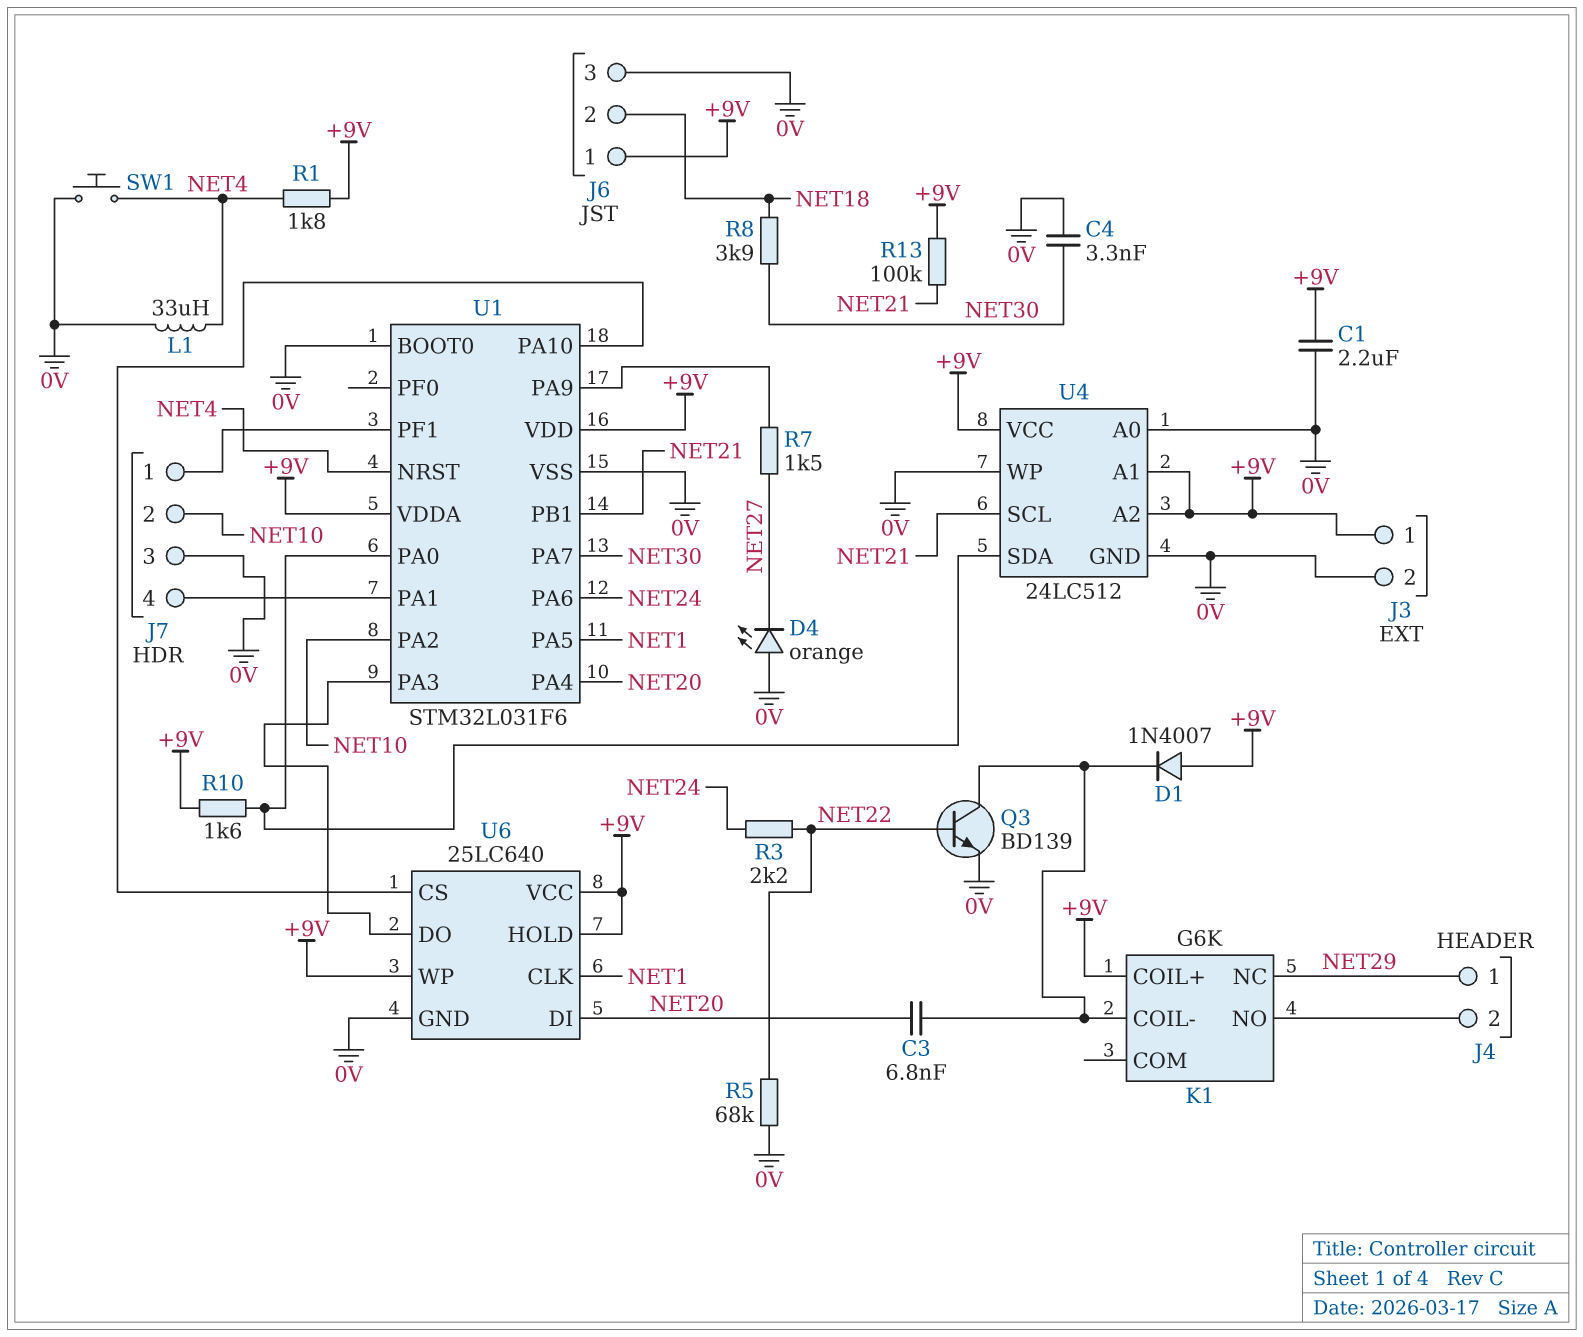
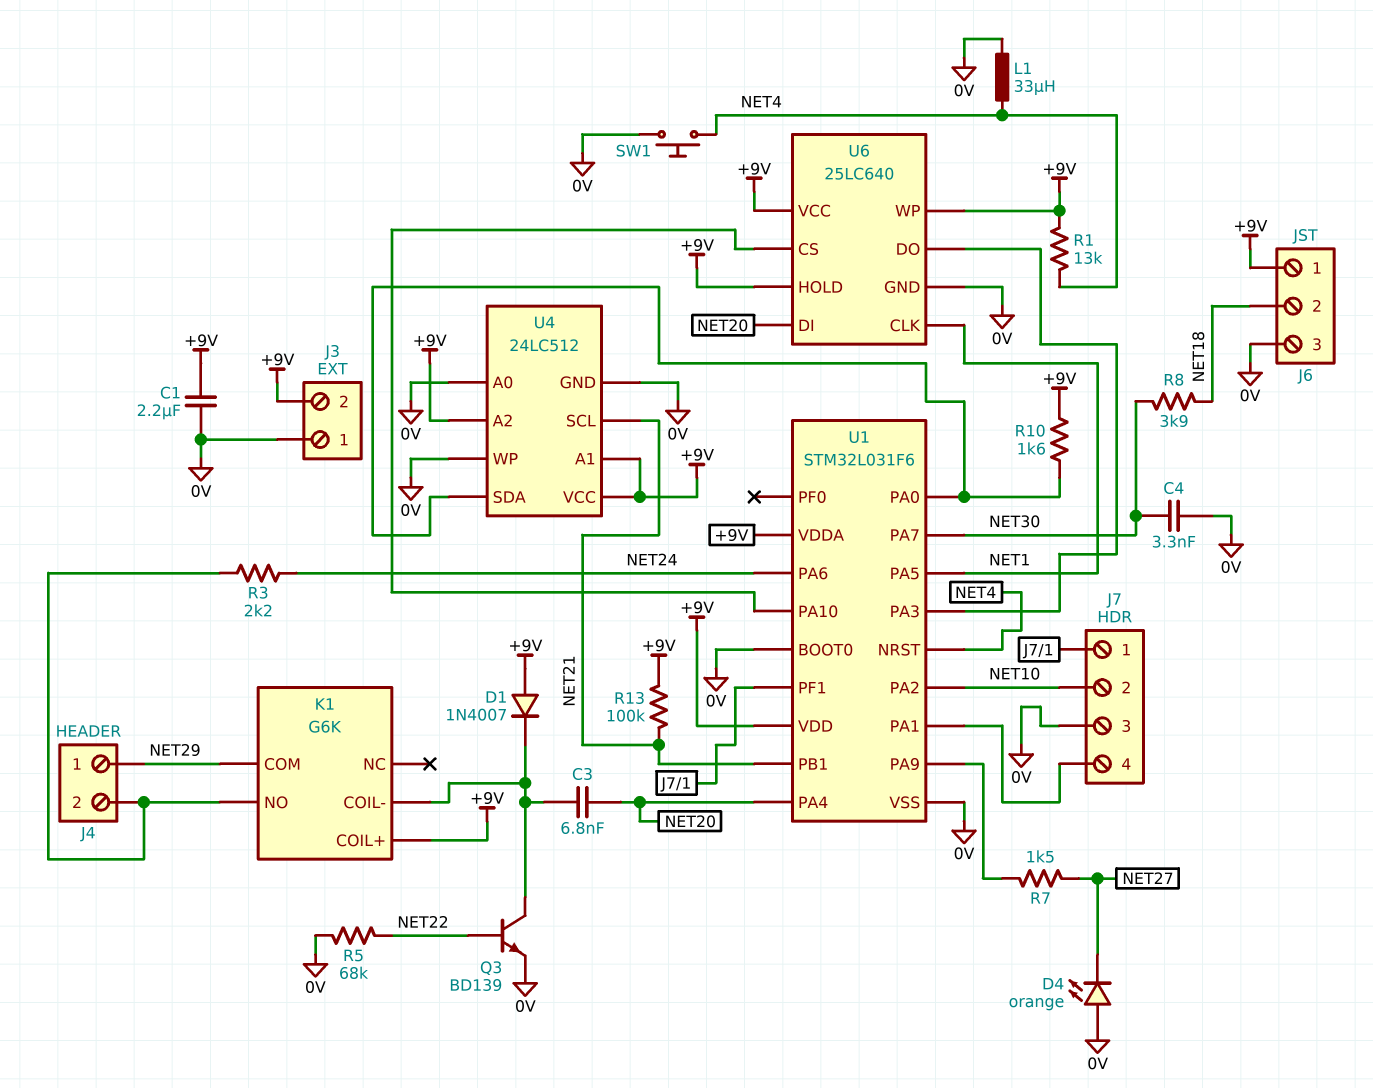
J3 pin 1: +9V -> 0V
J3 pin 2: 0V -> +9V
K1 pin COM: none -> NET29
K1 pin NC: NET29 -> none
R1: 1.8k (+9V, NET4) -> 13k (+9V, NET4)
R3: 2.2k (NET22, NET24) -> 2.2k (J4/2, NET24)

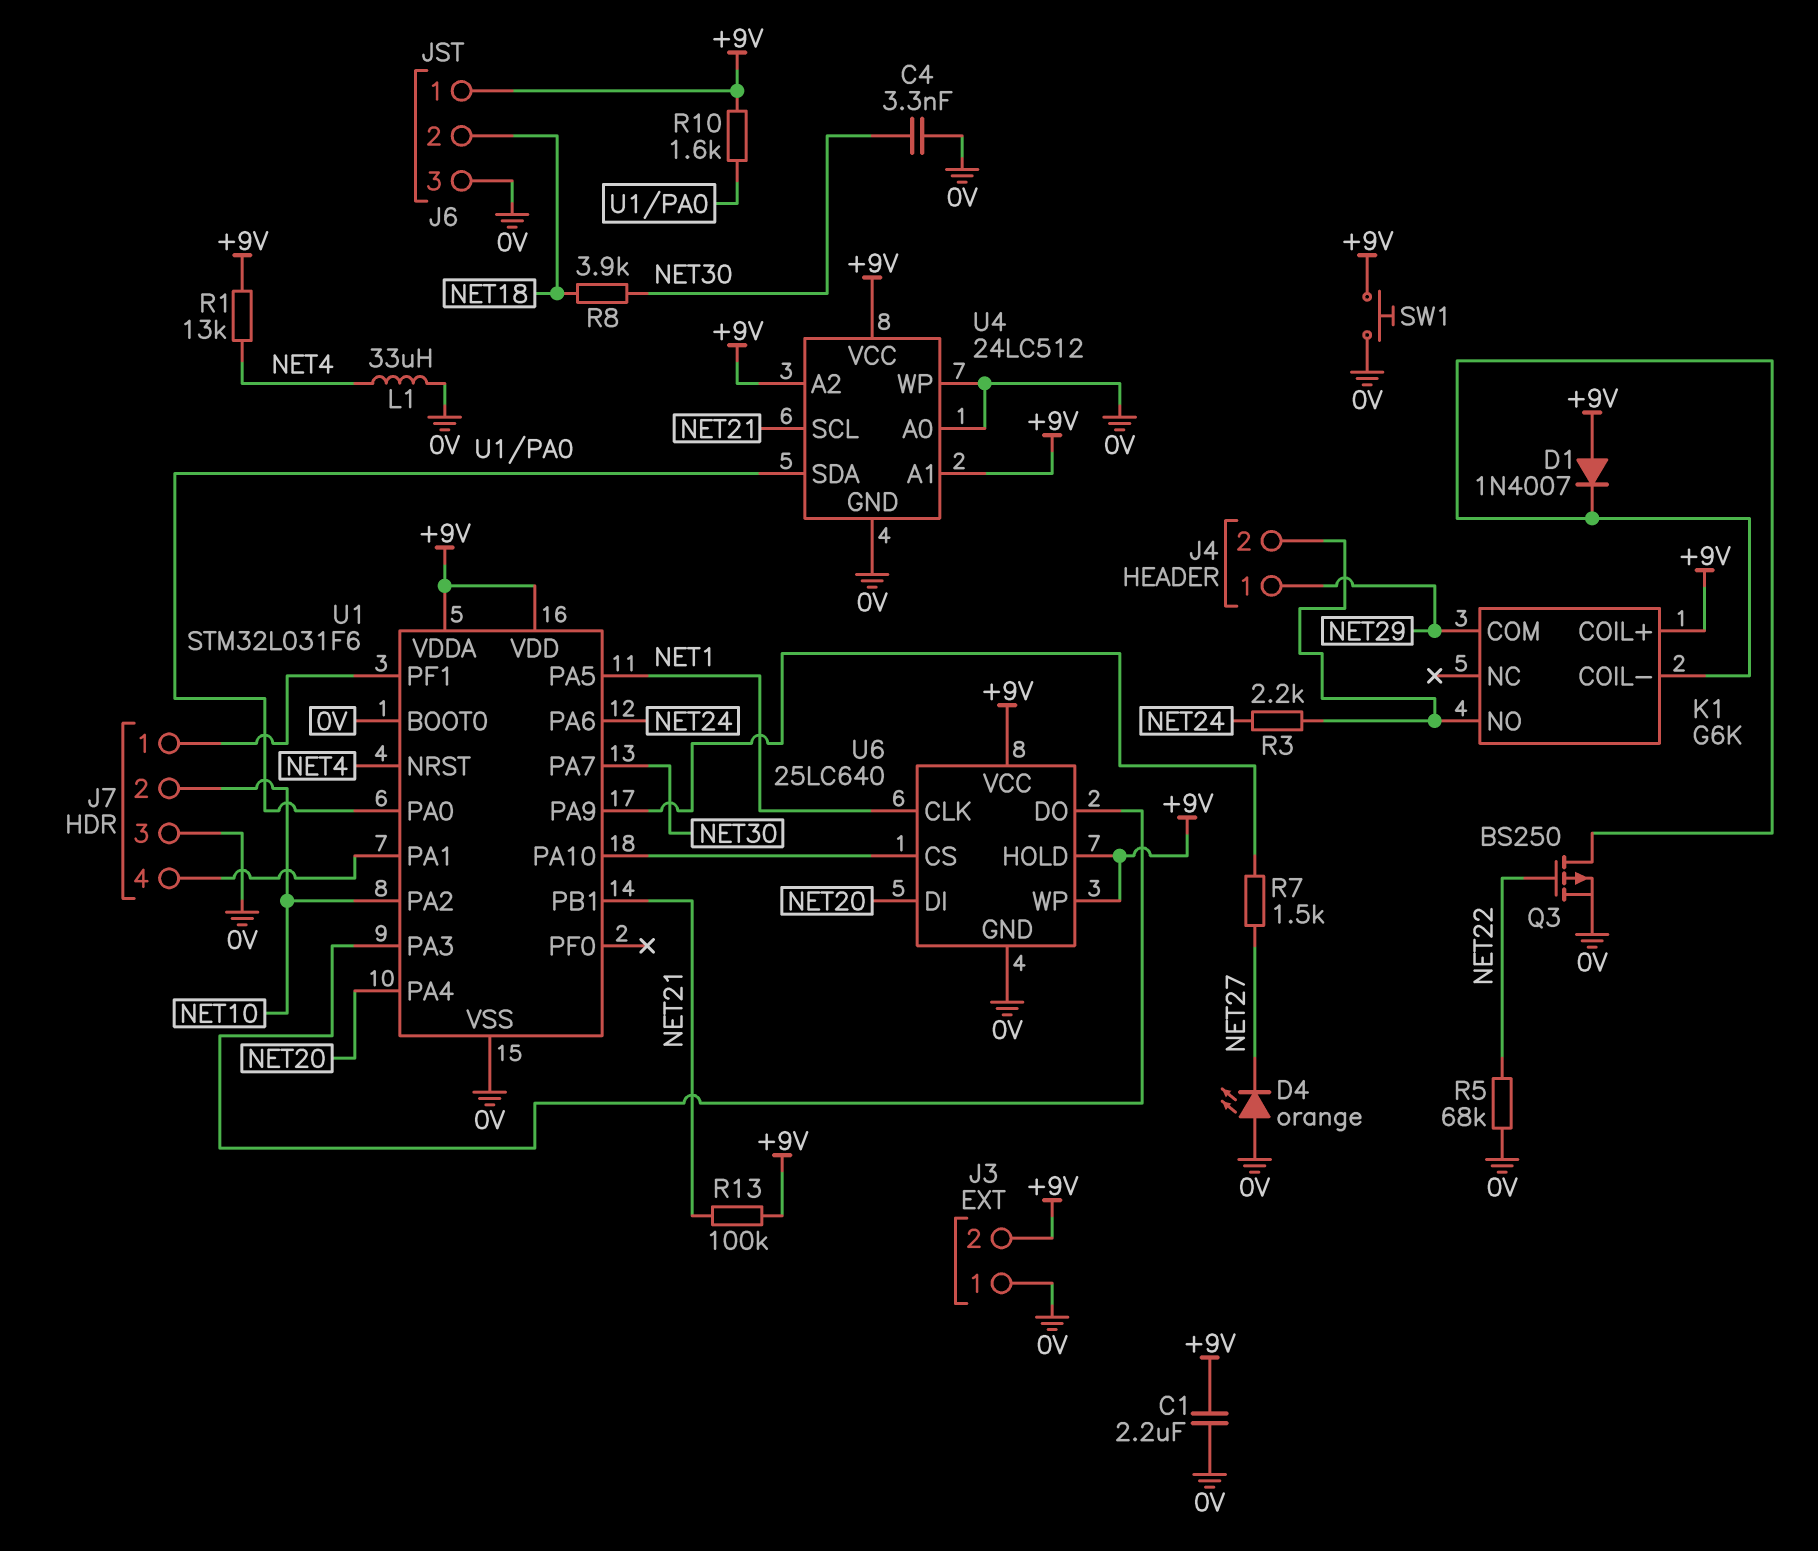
C3: 6.8nF (K1/COIL-, NET20) -> none
Q3: NPN BD139 (B NET22, C K1/COIL-, E 0V) -> PMOS BS250 (G NET22, D K1/COIL-, S 0V)
SW1: button (0V, NET4) -> button (+9V, 0V)

